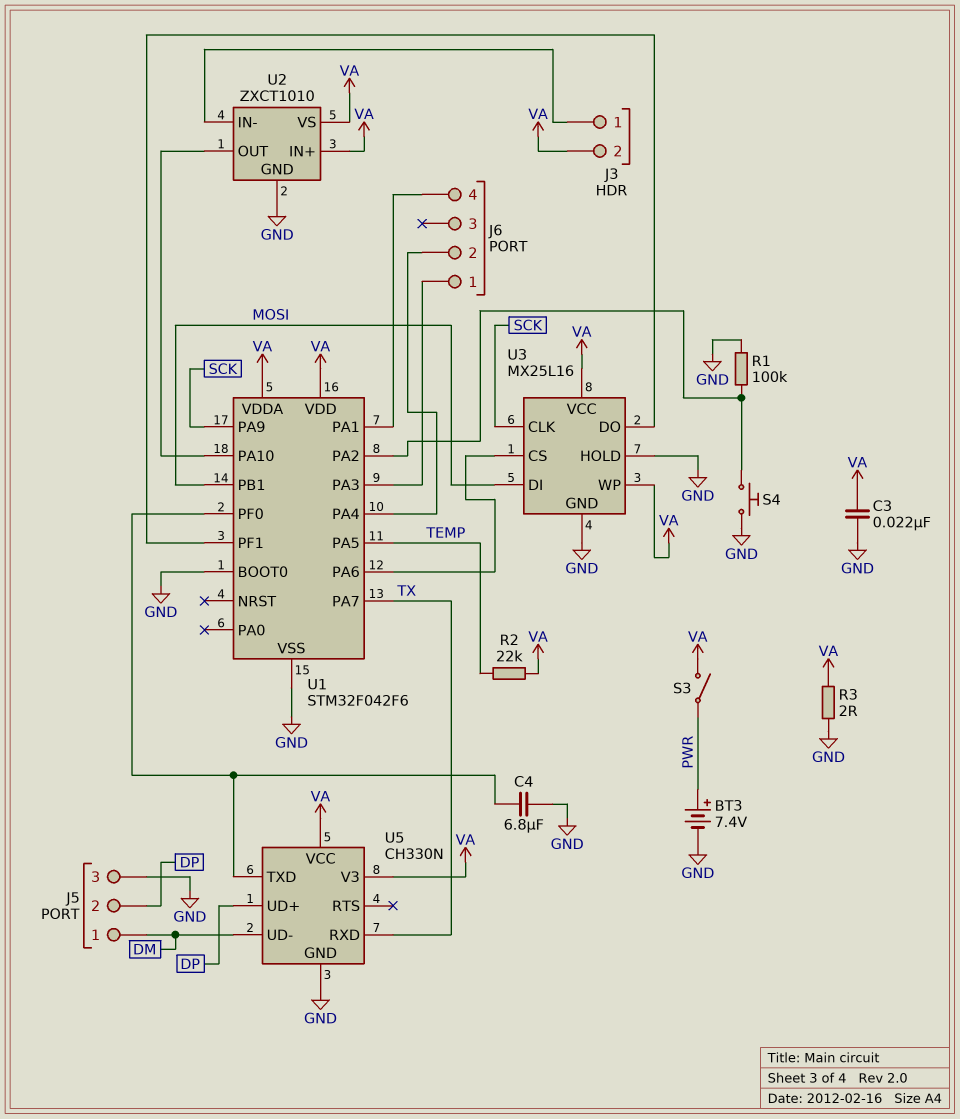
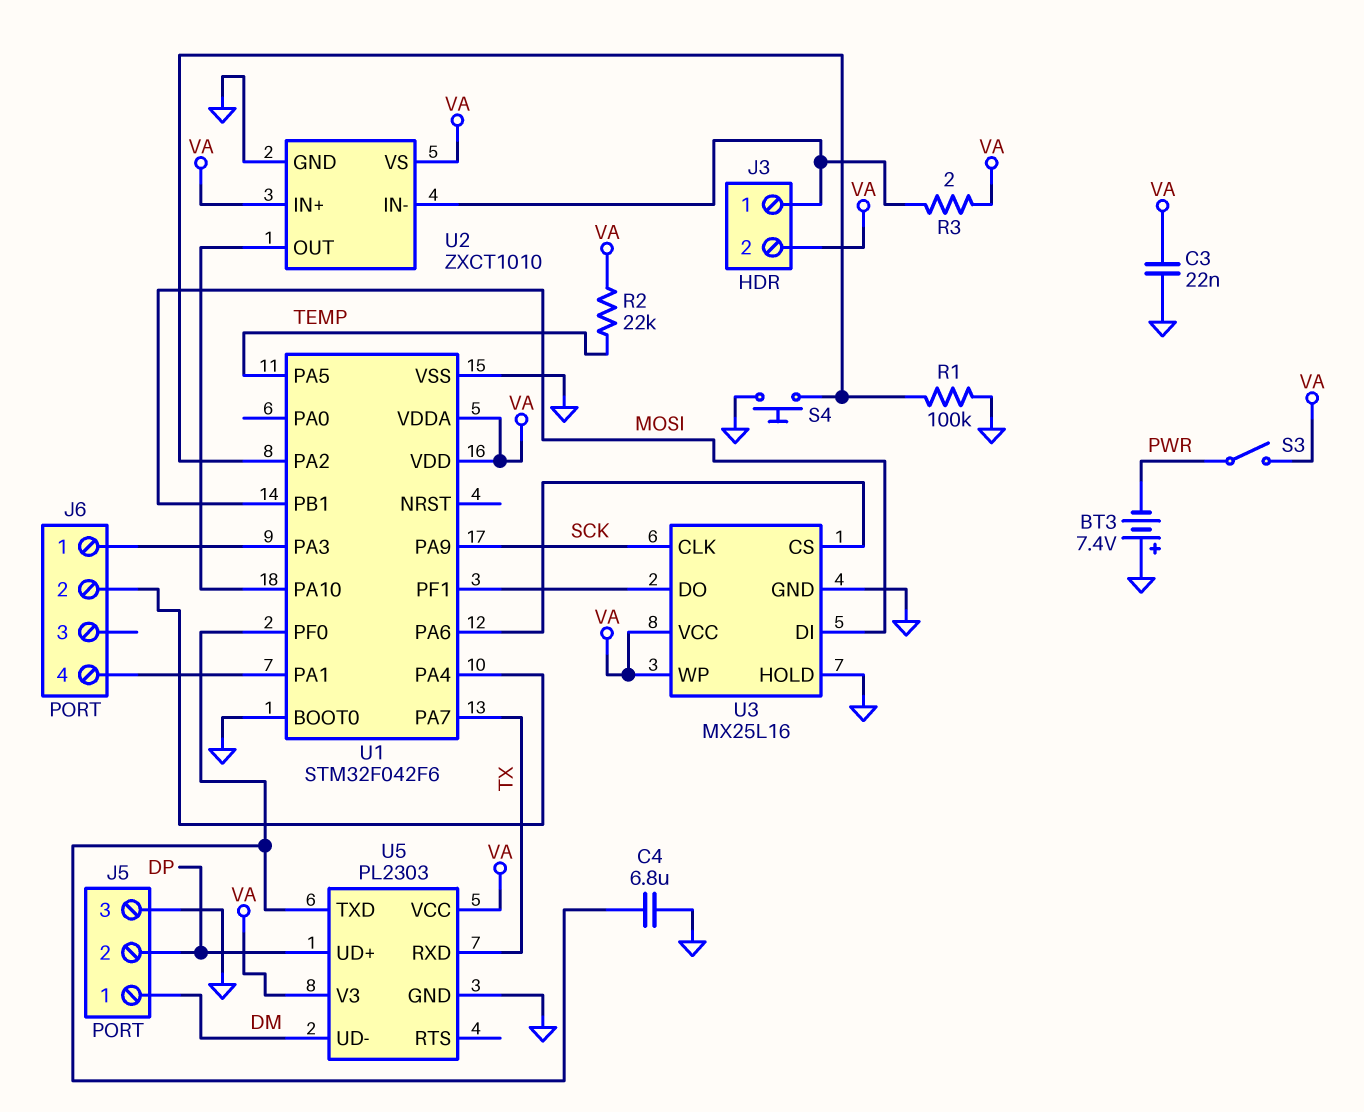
BT3: 7.4V (plus PWR, minus GND) -> 7.4V (plus GND, minus PWR)
R3: 2 (GND, VA) -> 2 (J3/1, VA)
U5: CH330N -> PL2303

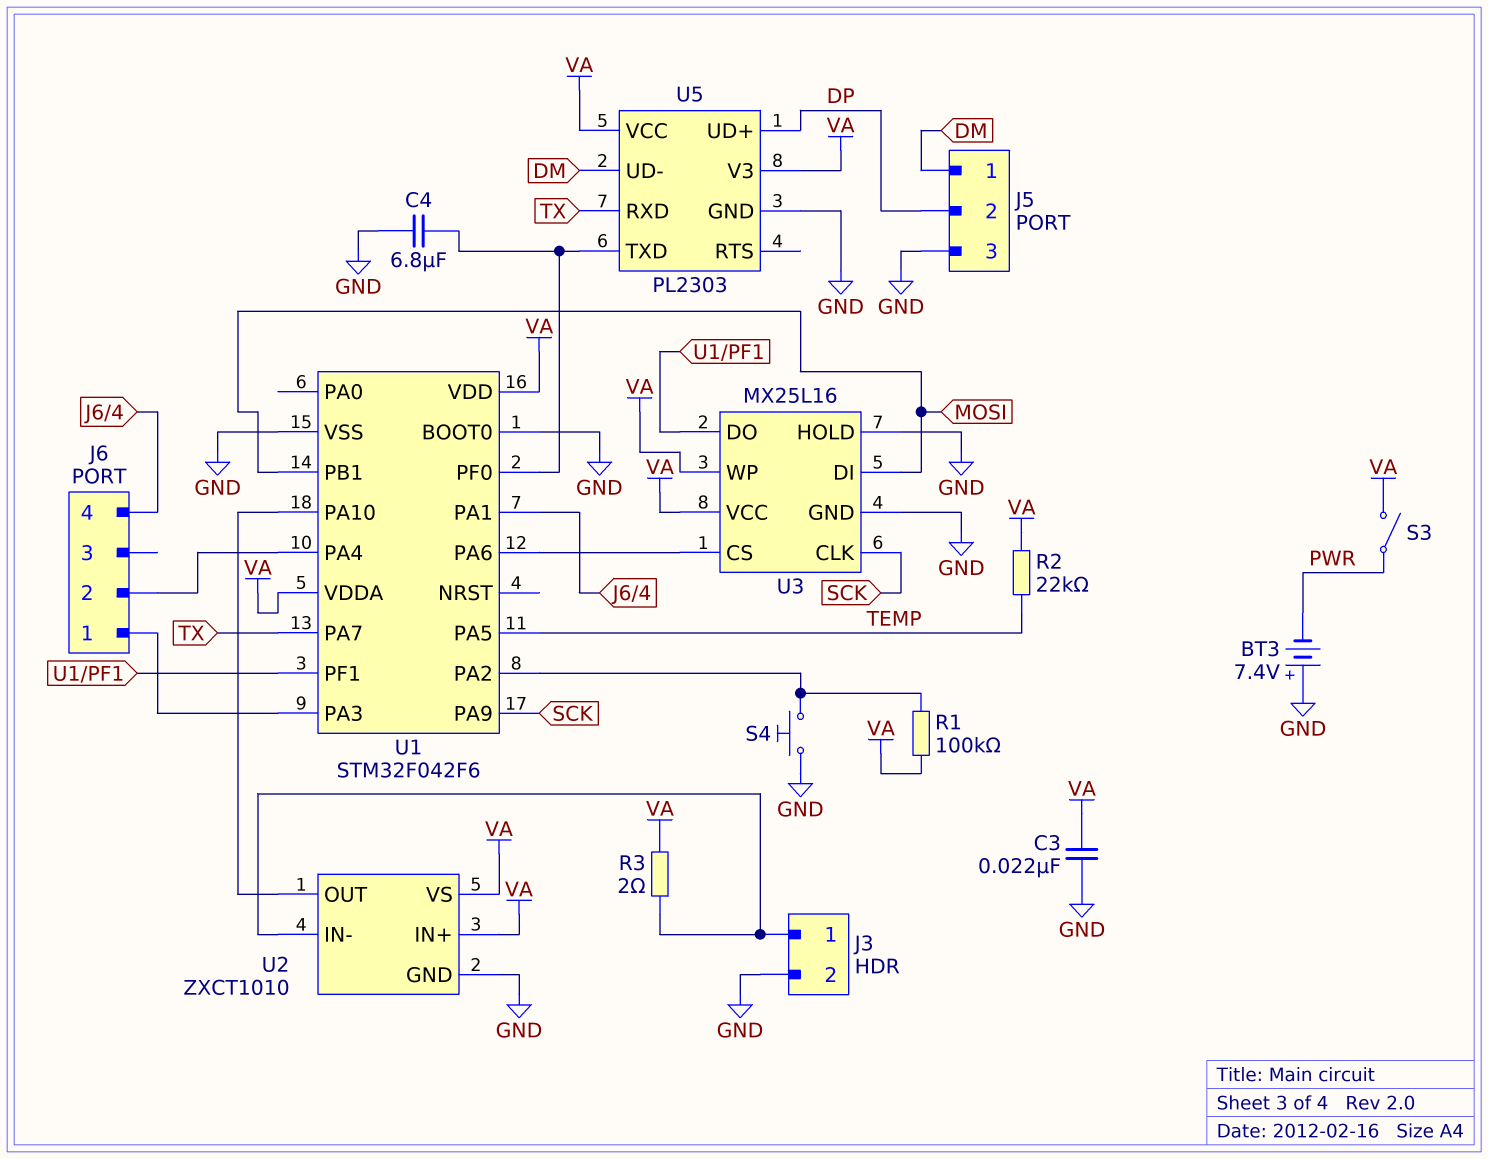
J3 pin 2: VA -> GND
R1: 100k (GND, U1/PA2) -> 100k (U1/PA2, VA)

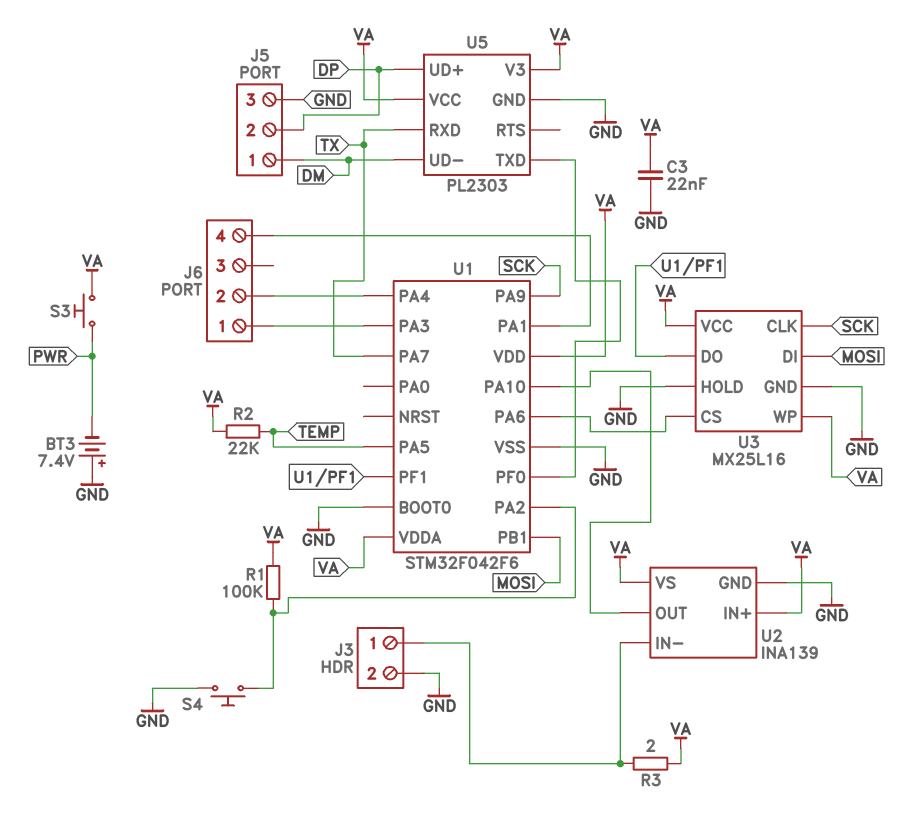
C4: 6.8uF (GND, U1/PF0) -> none
S3: switch (PWR, VA) -> button (PWR, VA)
U2: ZXCT1010 -> INA139

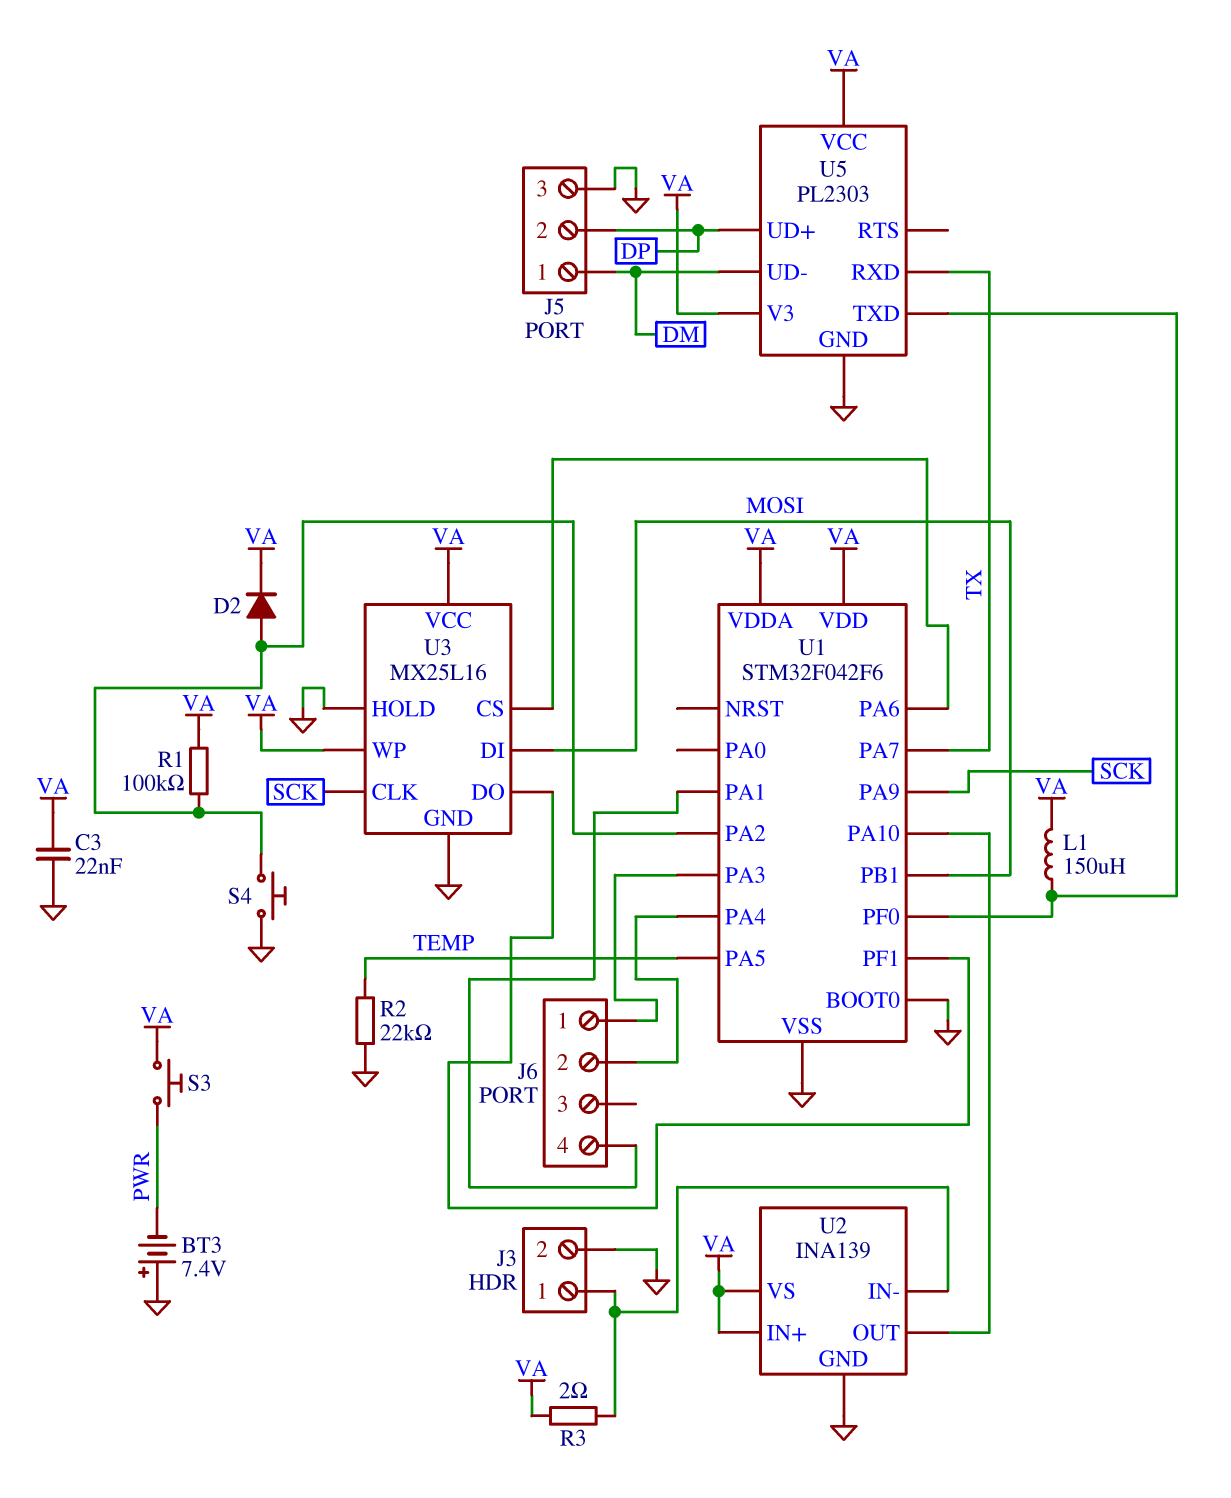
D2: none -> diode (A U1/PA2, K VA)
L1: none -> 150uH (U1/PF0, VA)
R2: 22k (TEMP, VA) -> 22k (GND, TEMP)

